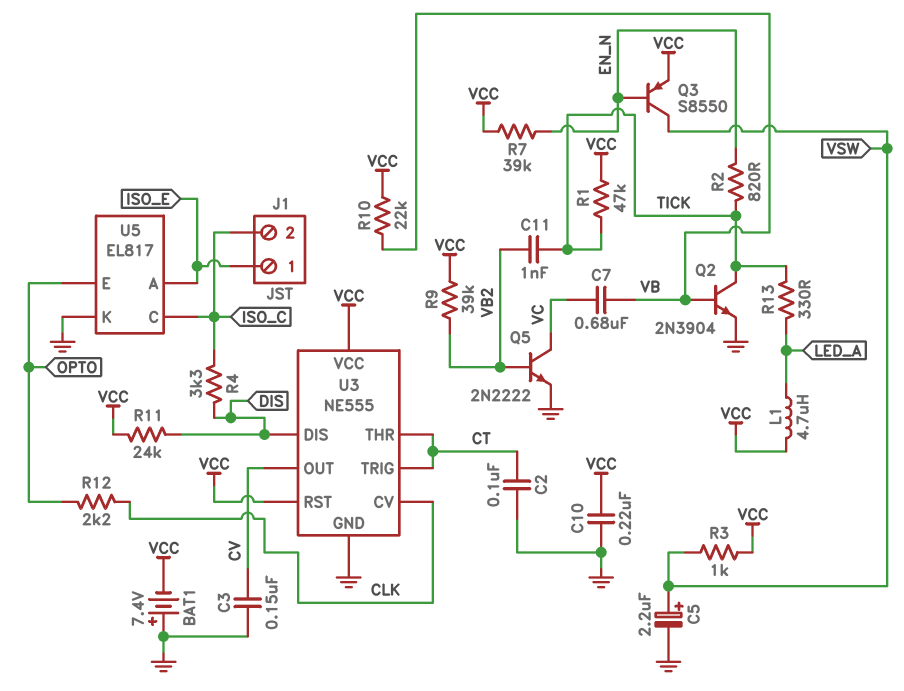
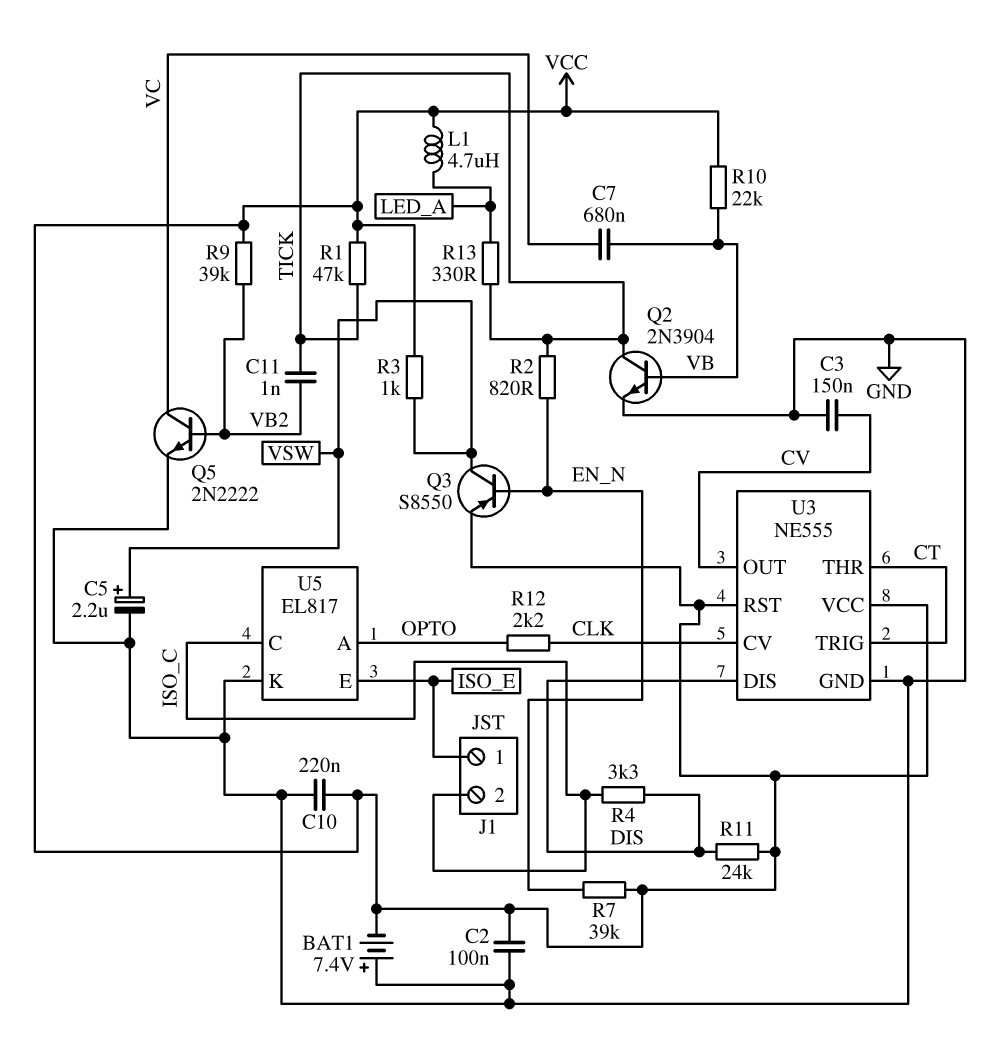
C2: 100nF (CT, GND) -> 100nF (GND, VCC)
U5 pin A: ISO_E -> OPTO
U5 pin E: OPTO -> ISO_E

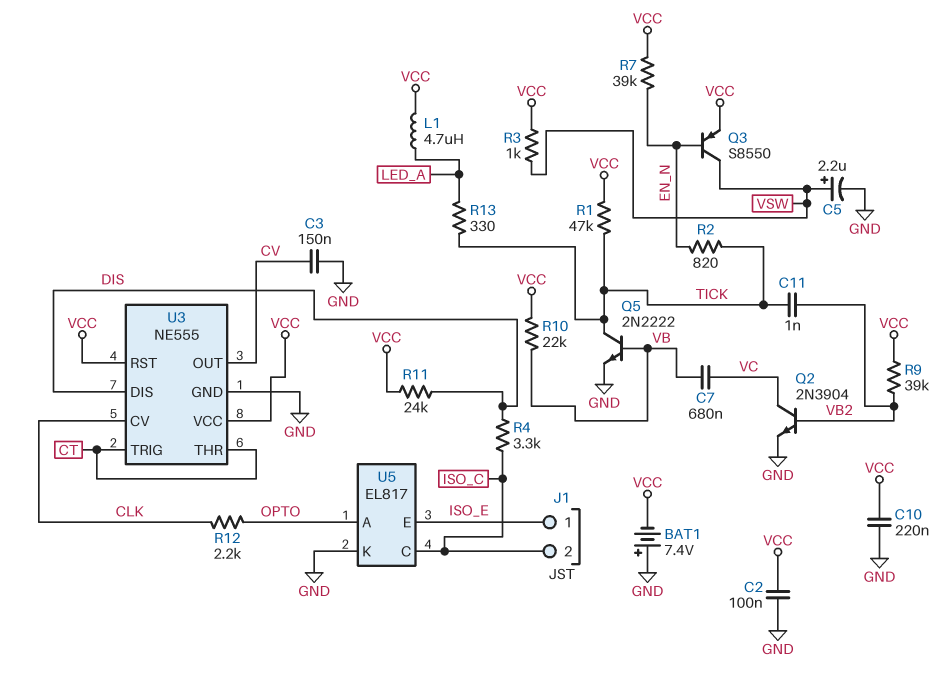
Q2: NPN 2N3904 (B VB, C TICK, E GND) -> NPN 2N3904 (B VB2, C VC, E GND)
Q5: NPN 2N2222 (B VB2, C VC, E GND) -> NPN 2N2222 (B VB, C TICK, E GND)

